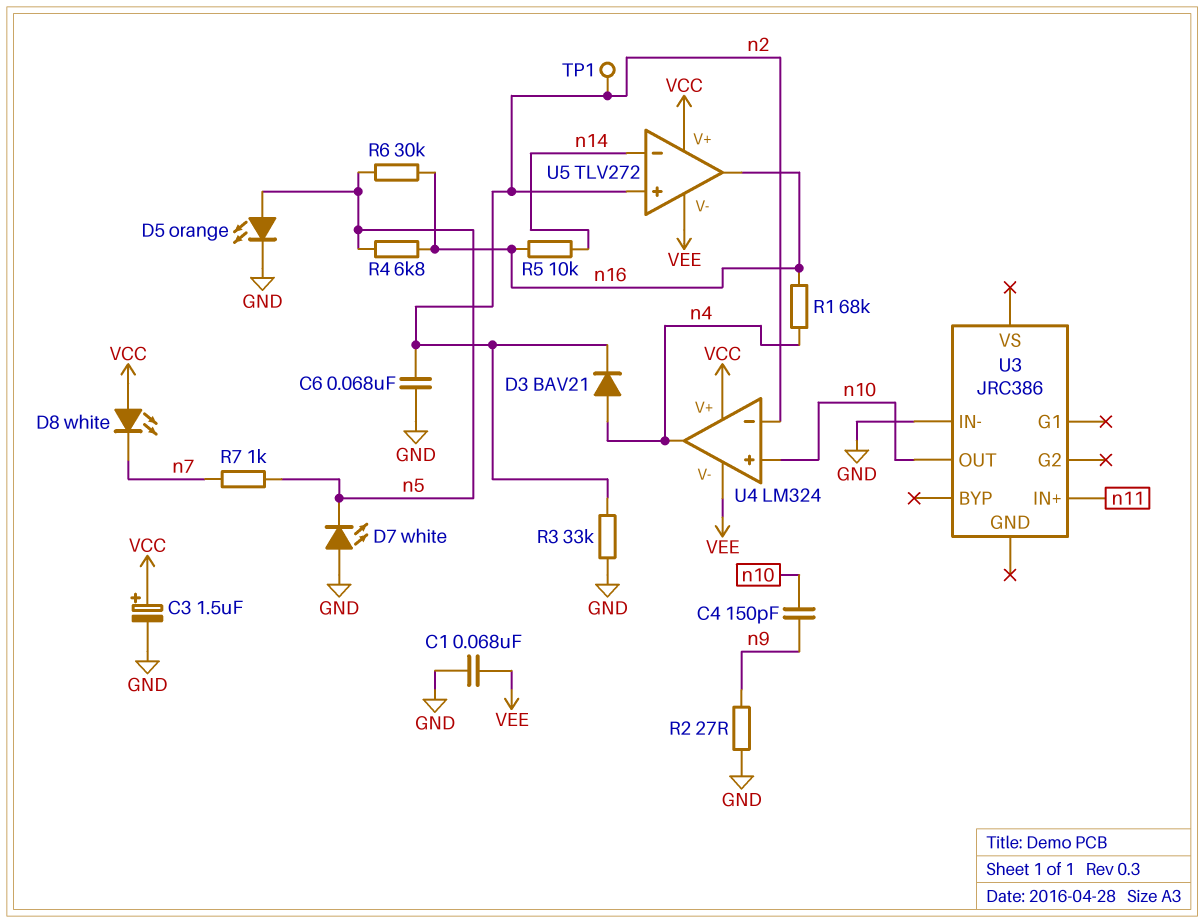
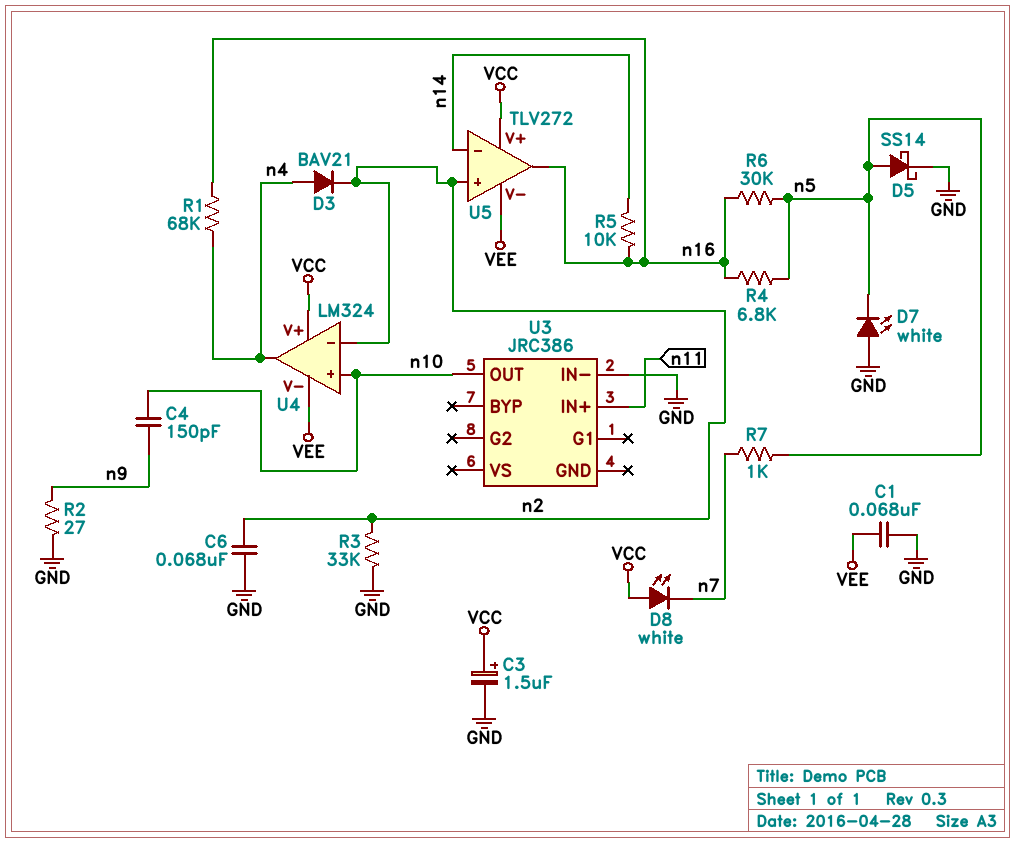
D5: LED orange (A n5, K GND) -> schottky SS14 (A n5, K GND)
TP1: test point (n2) -> none

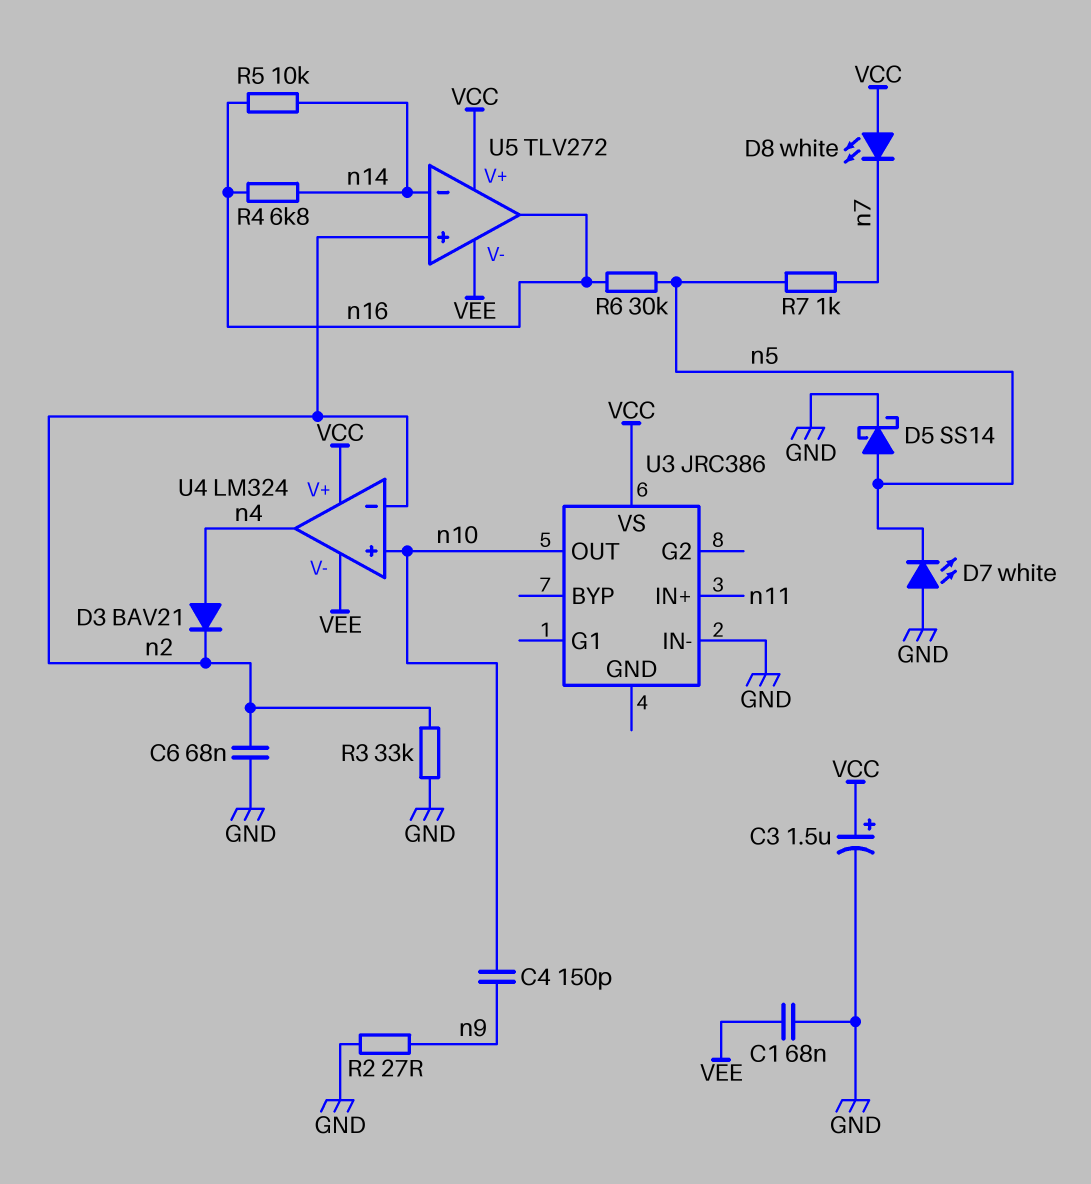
R1: 68k (n4, n16) -> none
R4: 6.8k (n5, n16) -> 6.8k (n14, n16)
U3 pin VS: none -> VCC

